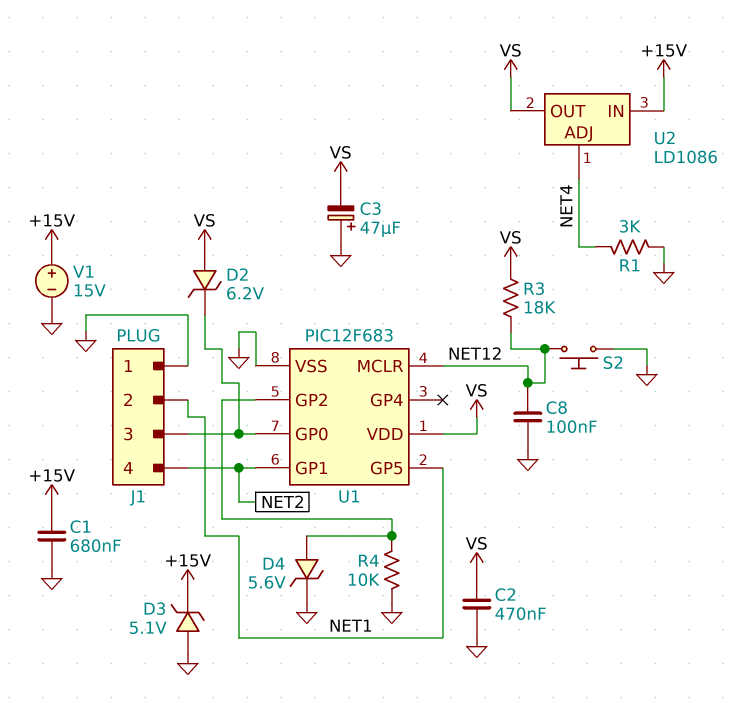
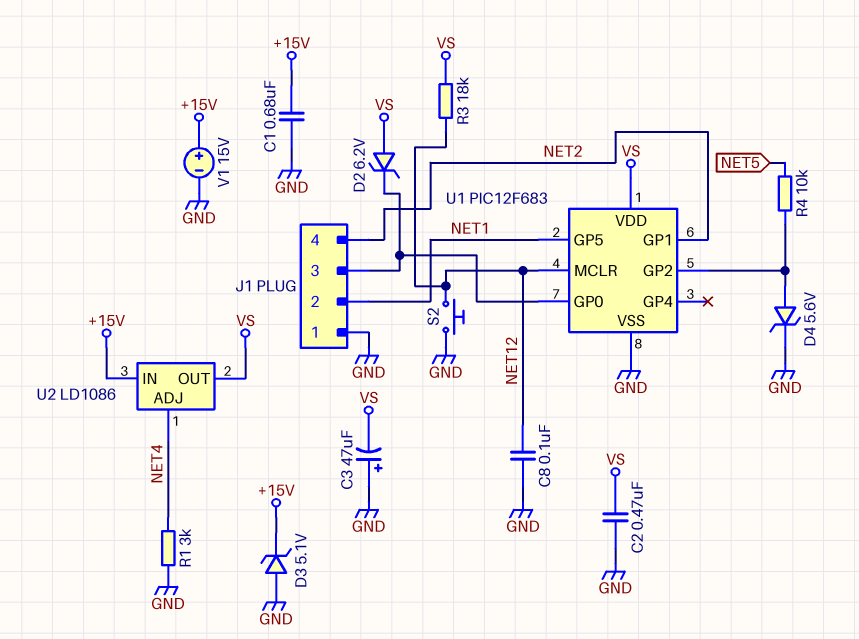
R4: 10k (GND, U1/GP2) -> 10k (NET5, U1/GP2)

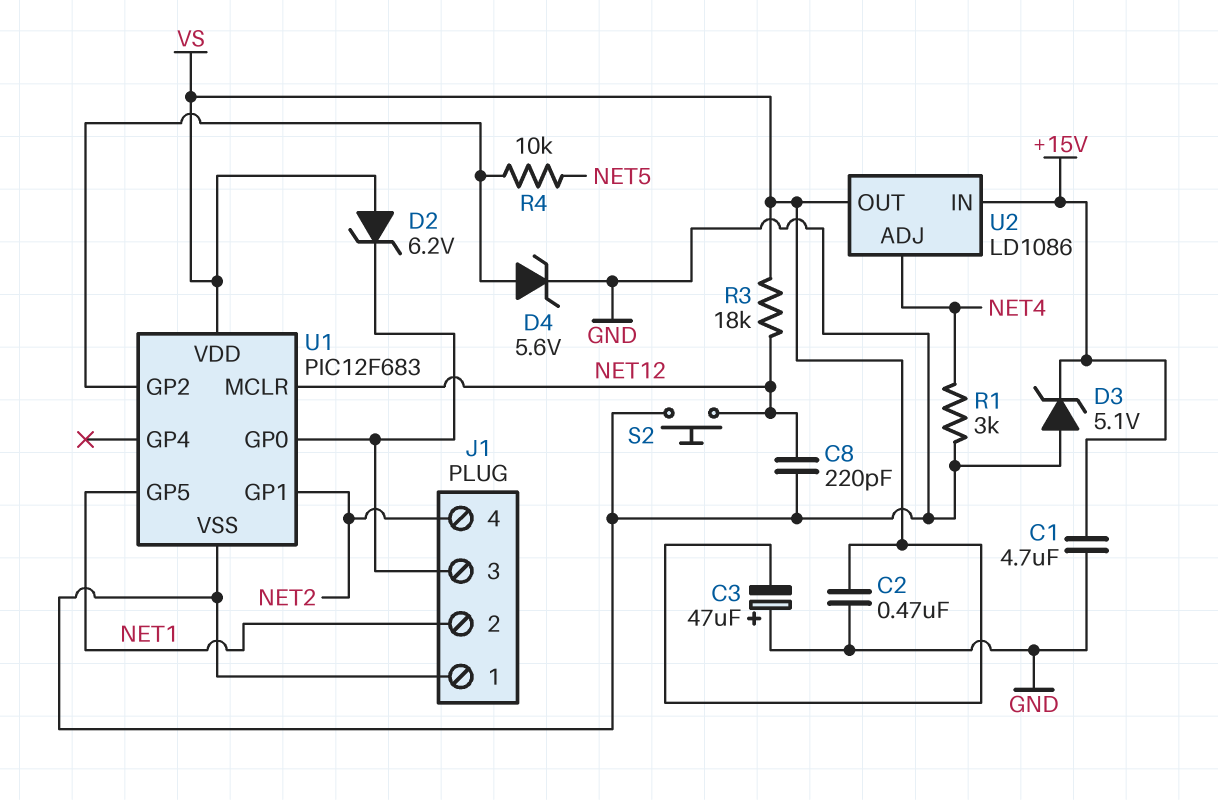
C1: 680nF (+15V, GND) -> 4.7uF (+15V, GND)
C8: 100nF (GND, NET12) -> 220pF (GND, NET12)
V1: 15V (plus +15V, minus GND) -> none

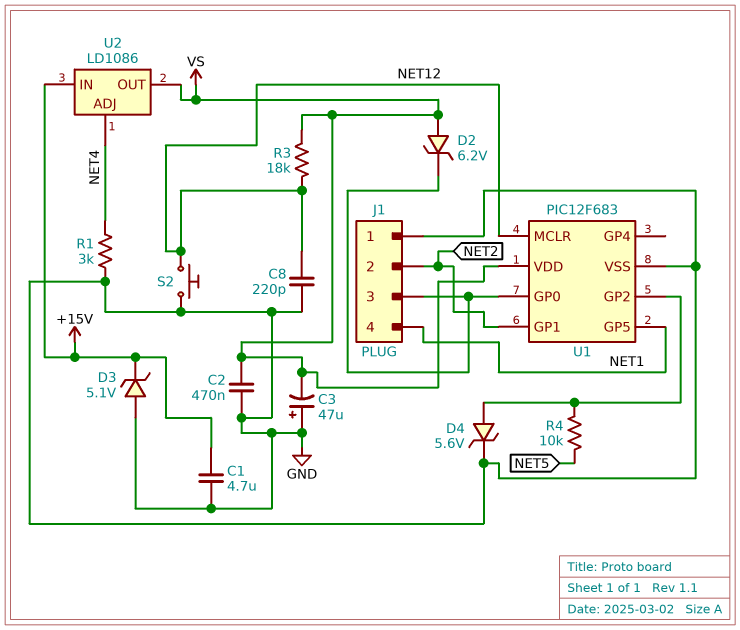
J1 pin 2: NET1 -> NET2
J1 pin 4: NET2 -> NET1

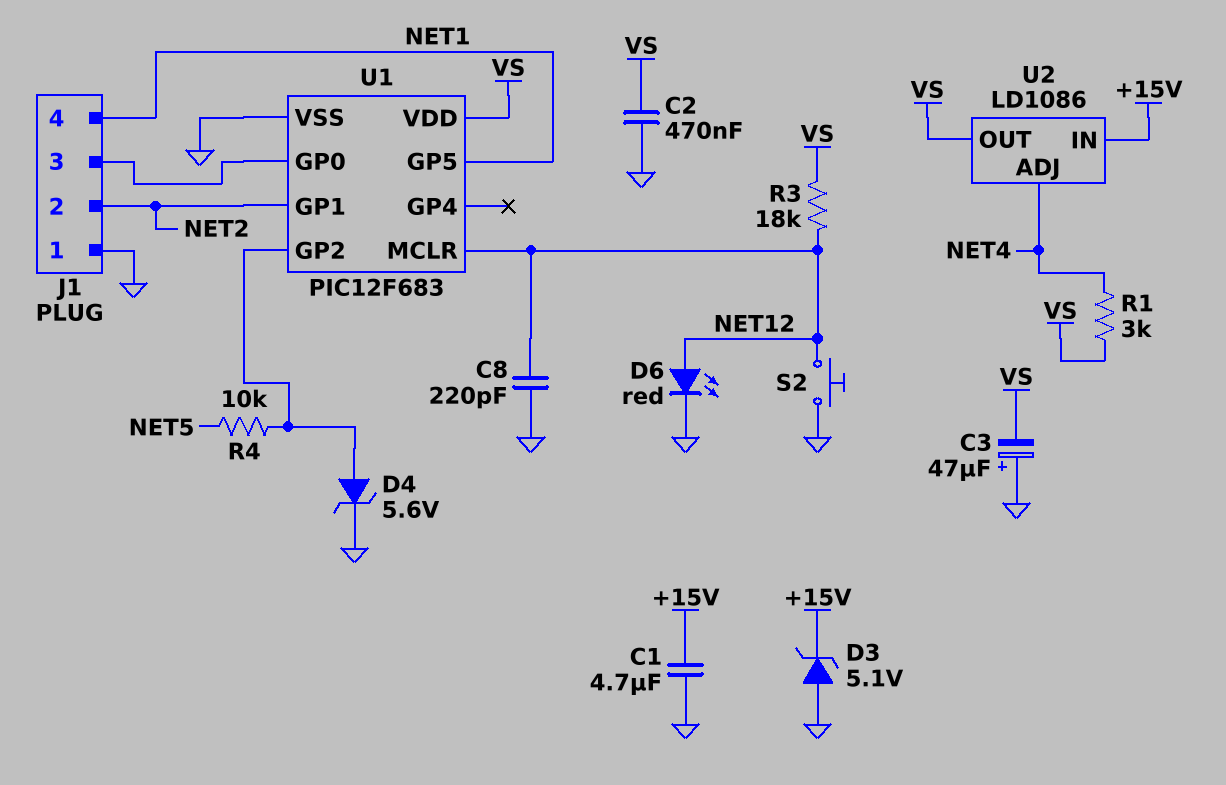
D2: zener 6.2V (A VS, K J1/3) -> none
D6: none -> LED red (A NET12, K GND)
R1: 3k (GND, NET4) -> 3k (NET4, VS)

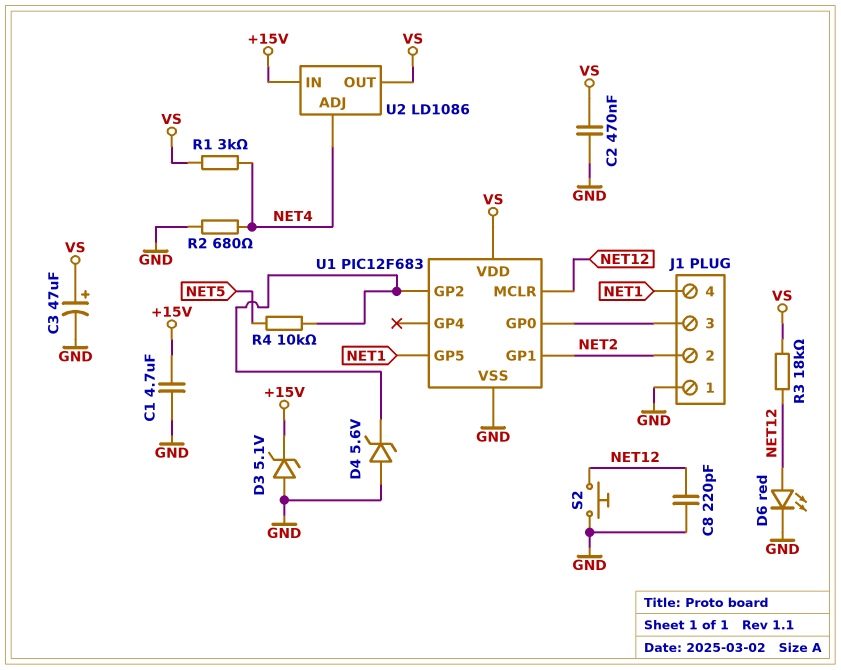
C3: 47uF (plus GND, minus VS) -> 47uF (plus VS, minus GND)
D4: zener 5.6V (A U1/GP2, K GND) -> zener 5.6V (A GND, K U1/GP2)
R2: none -> 680 (GND, NET4)

